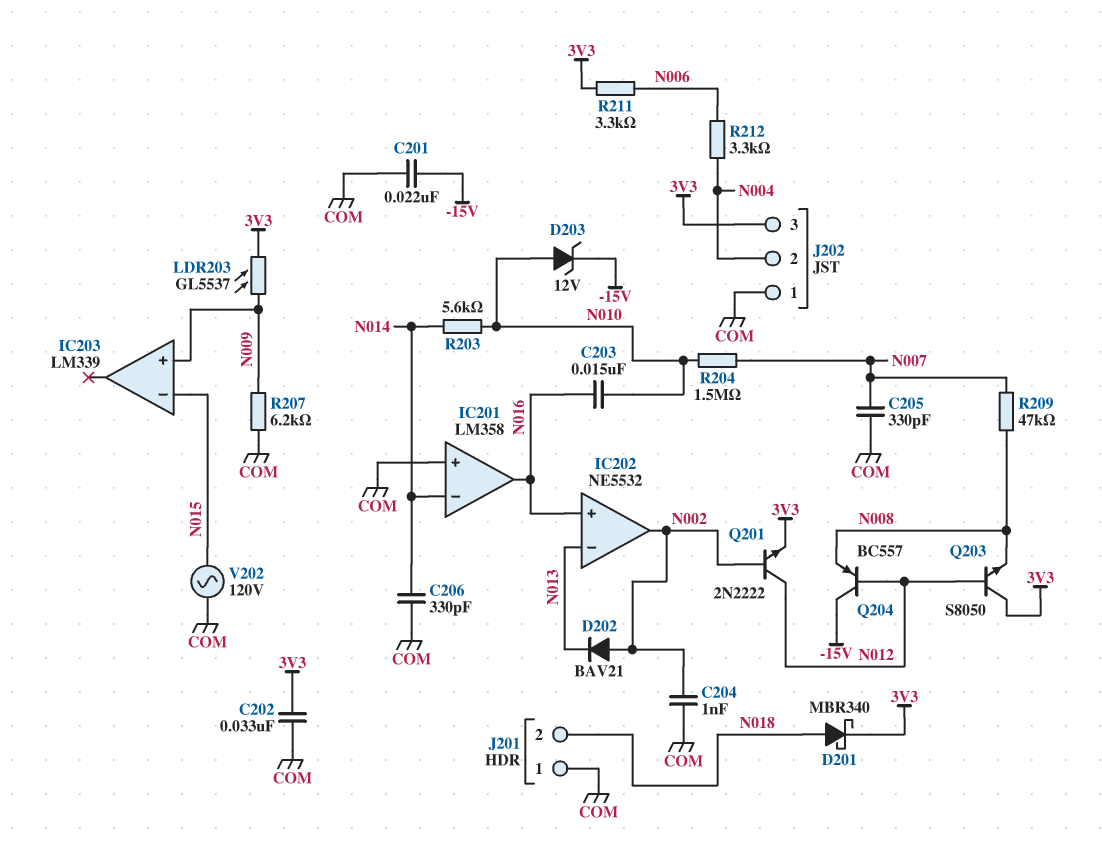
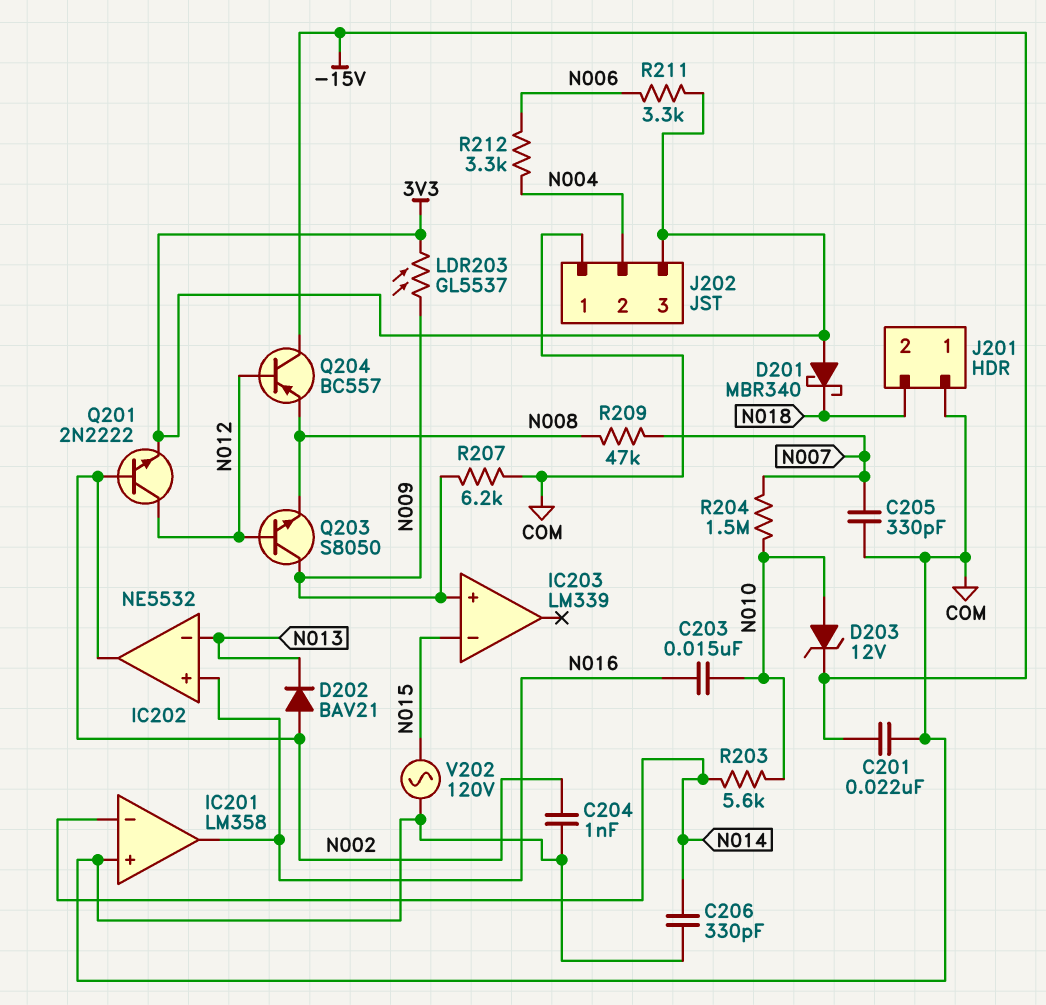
C202: 33nF (3V3, COM) -> none
D201: schottky MBR340 (A N018, K 3V3) -> schottky MBR340 (A 3V3, K N018)
Q203: NPN S8050 (B N012, C 3V3, E N008) -> NPN S8050 (B N012, C N009, E N008)

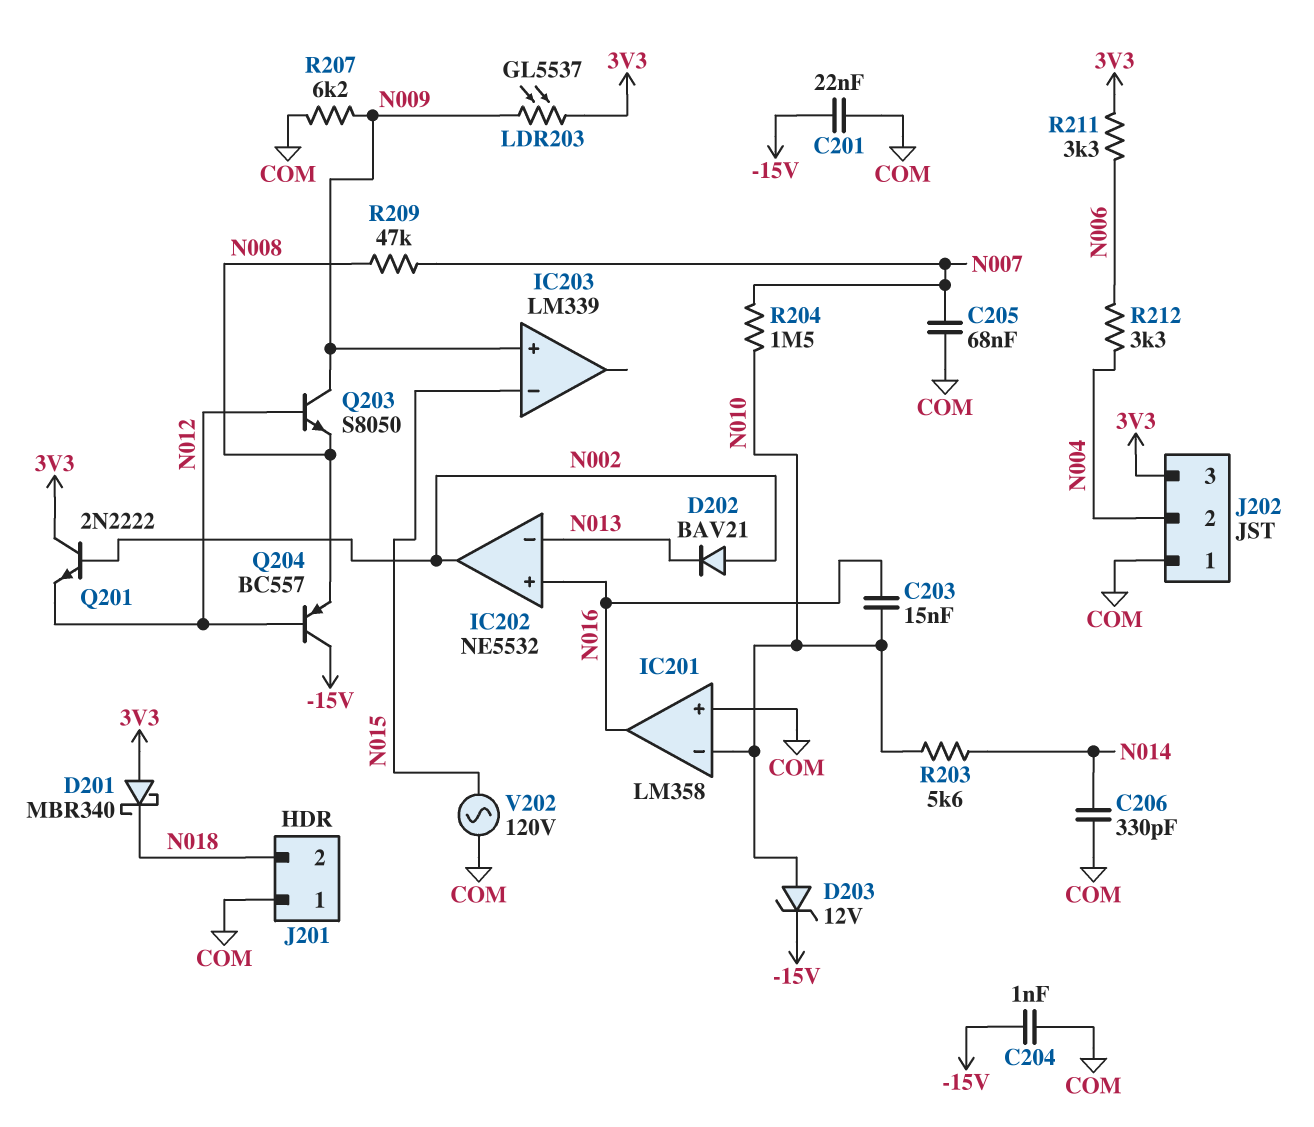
C204: 1nF (COM, N002) -> 1nF (-15V, COM)
C205: 330pF (COM, N007) -> 68nF (COM, N007)
IC201 pin in-: N014 -> N010
Q201: NPN 2N2222 (B N002, C N012, E 3V3) -> NPN 2N2222 (B N002, C 3V3, E N012)

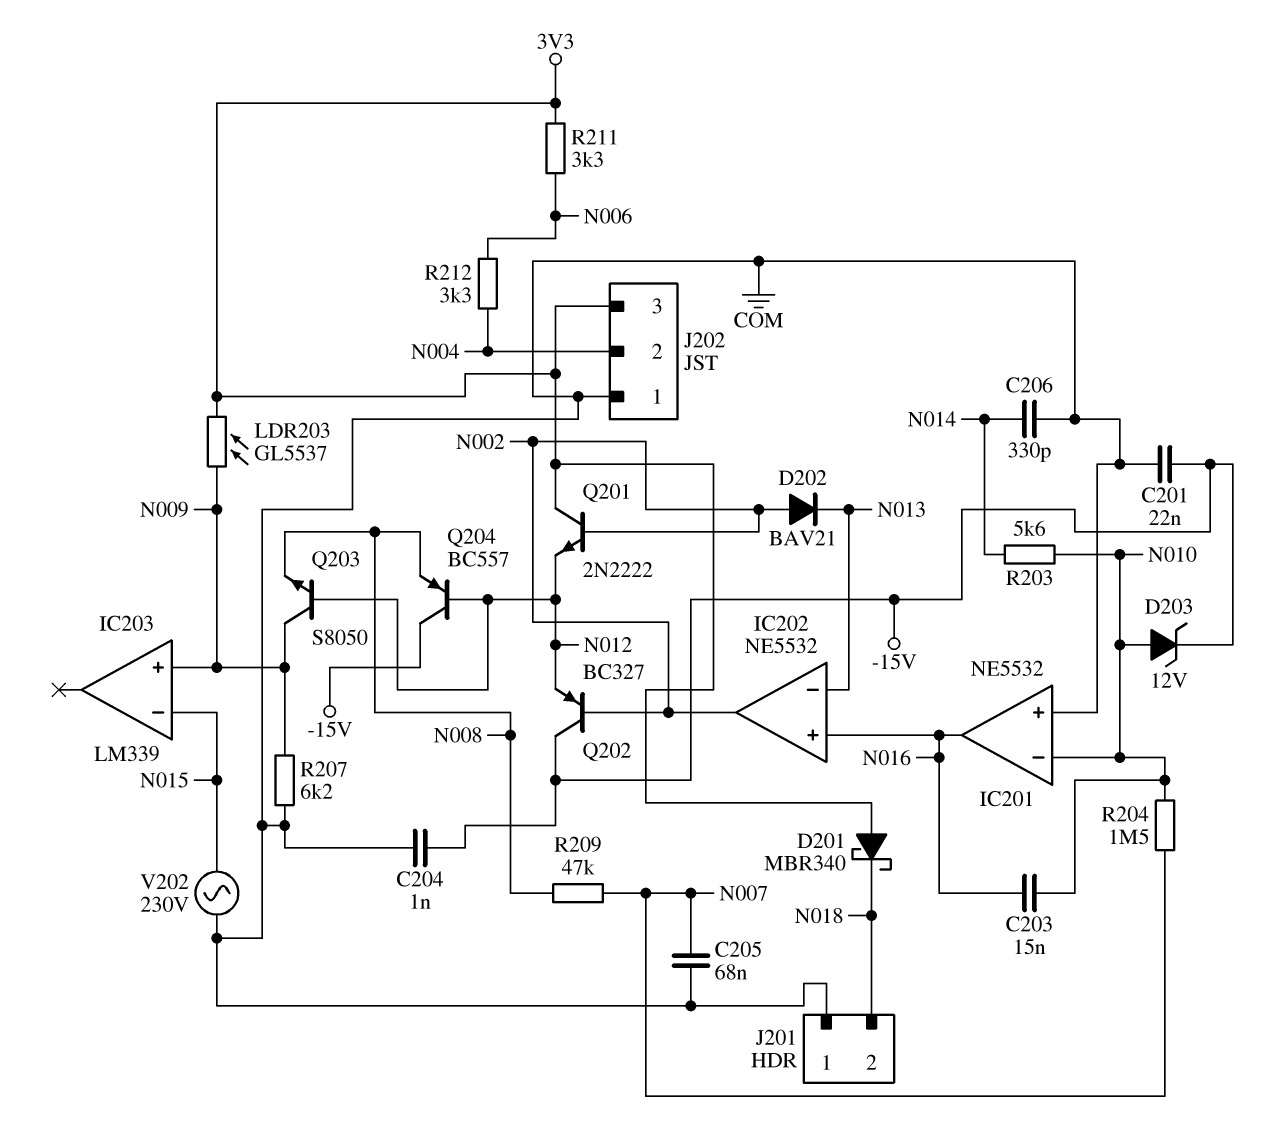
IC201: LM358 -> NE5532
Q202: none -> PNP BC327 (B N002, C -15V, E N012)
V202: AC 120V (COM, N015) -> AC 230V (COM, N015)

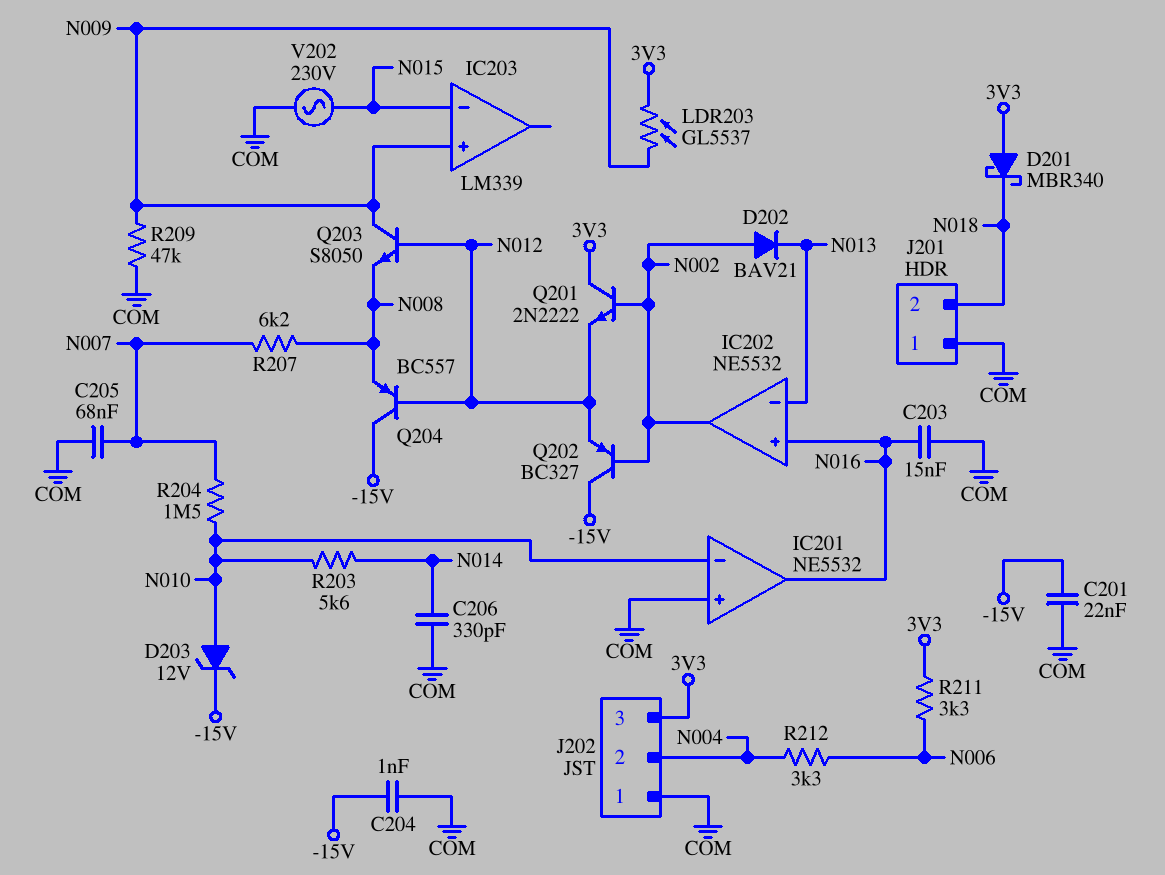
C203: 15nF (N010, N016) -> 15nF (COM, N016)
R207: 6.2k (COM, N009) -> 6.2k (N007, N008)
R209: 47k (N007, N008) -> 47k (COM, N009)

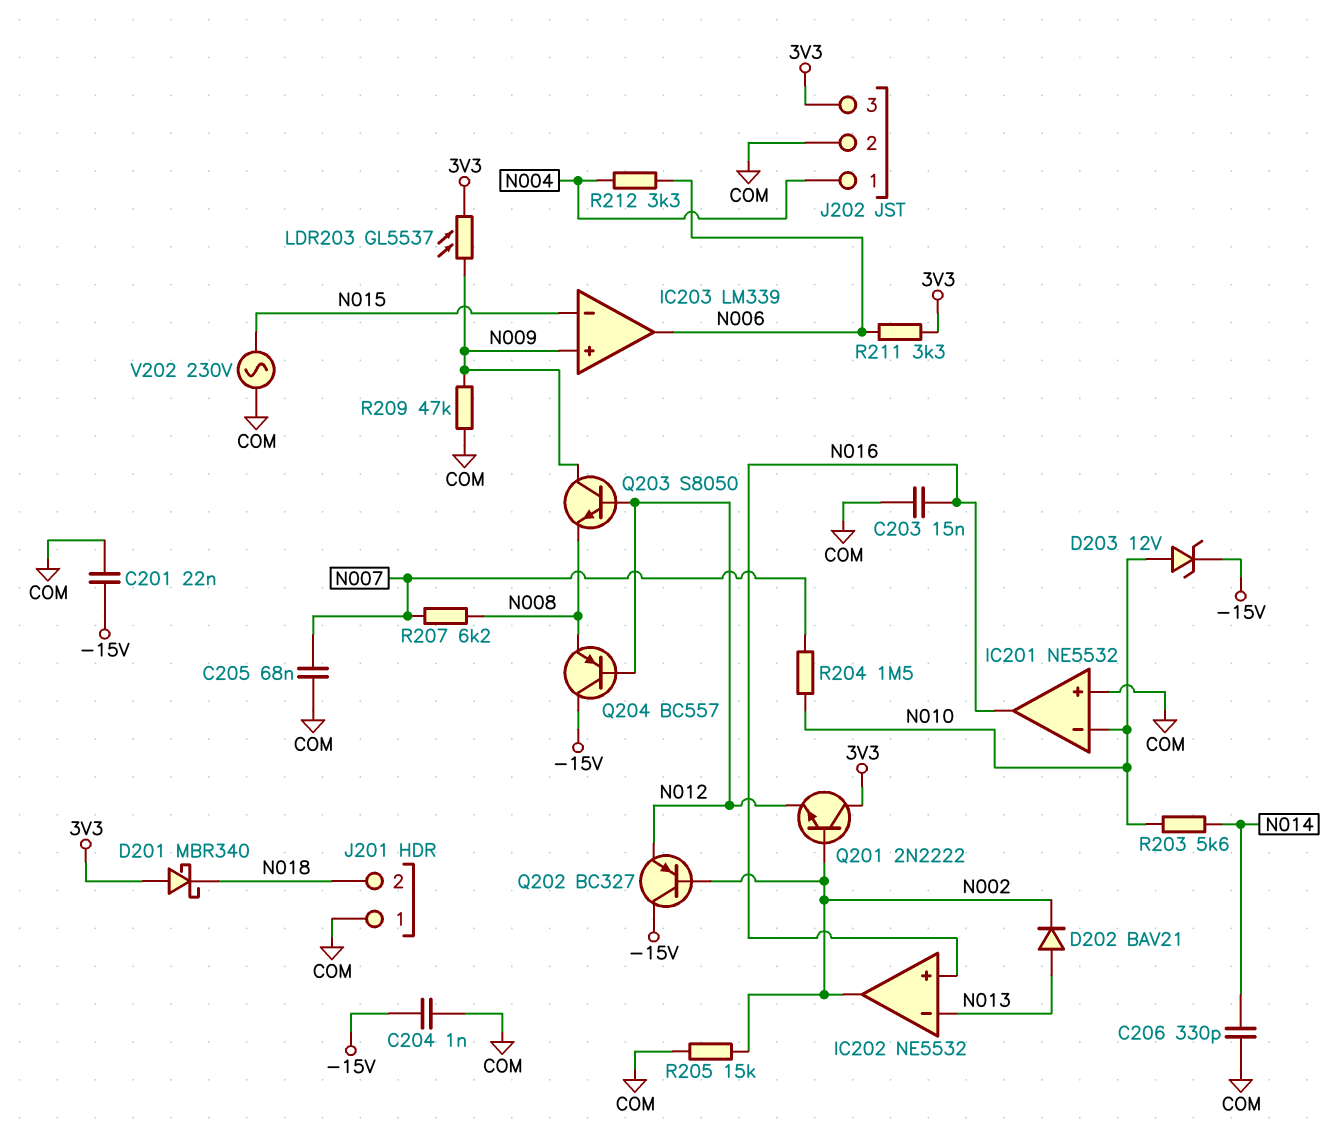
D202: diode BAV21 (A N002, K N013) -> diode BAV21 (A N013, K N002)
IC203 pin out: none -> N006
J202 pin 1: COM -> N004
J202 pin 2: N004 -> COM
R205: none -> 15k (COM, N002)

